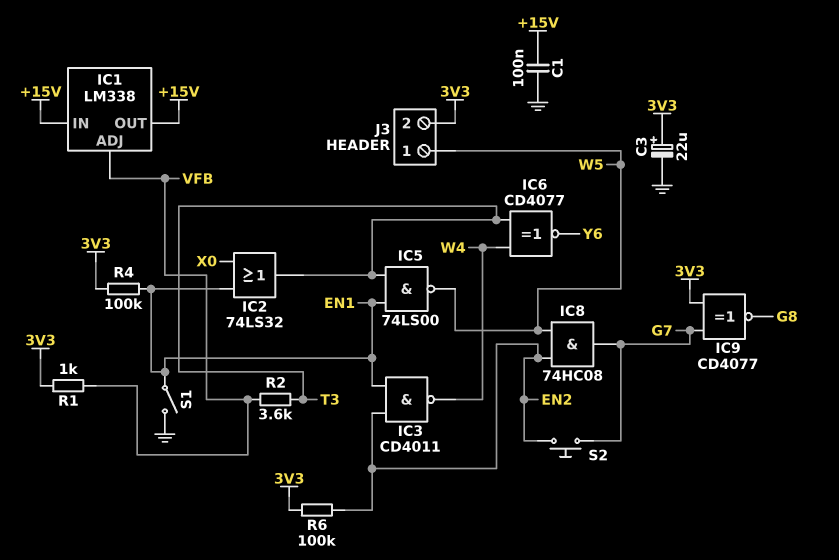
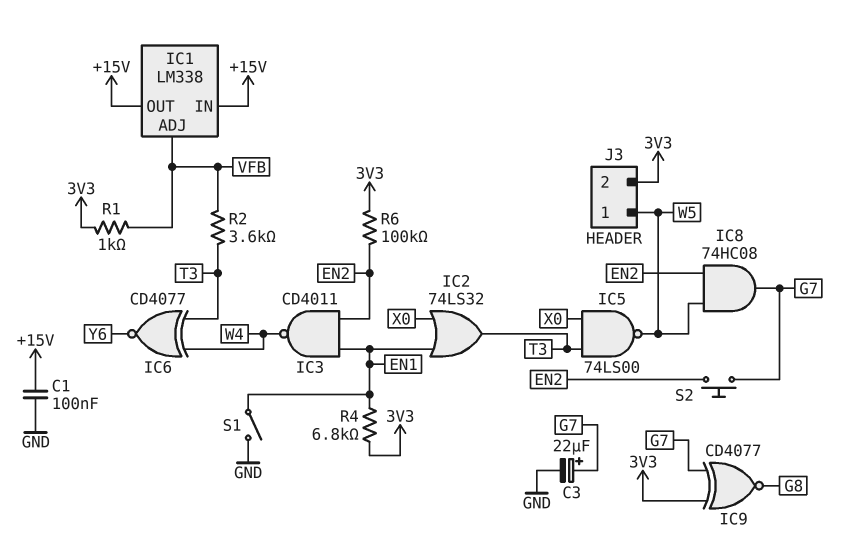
C3: 22uF (plus 3V3, minus GND) -> 22uF (plus G7, minus GND)
IC5: NAND 74LS00 (in EN1, in T3, out W5) -> NAND 74LS00 (in T3, in X0, out W5)
R4: 100k (3V3, EN1) -> 6.8k (3V3, EN1)

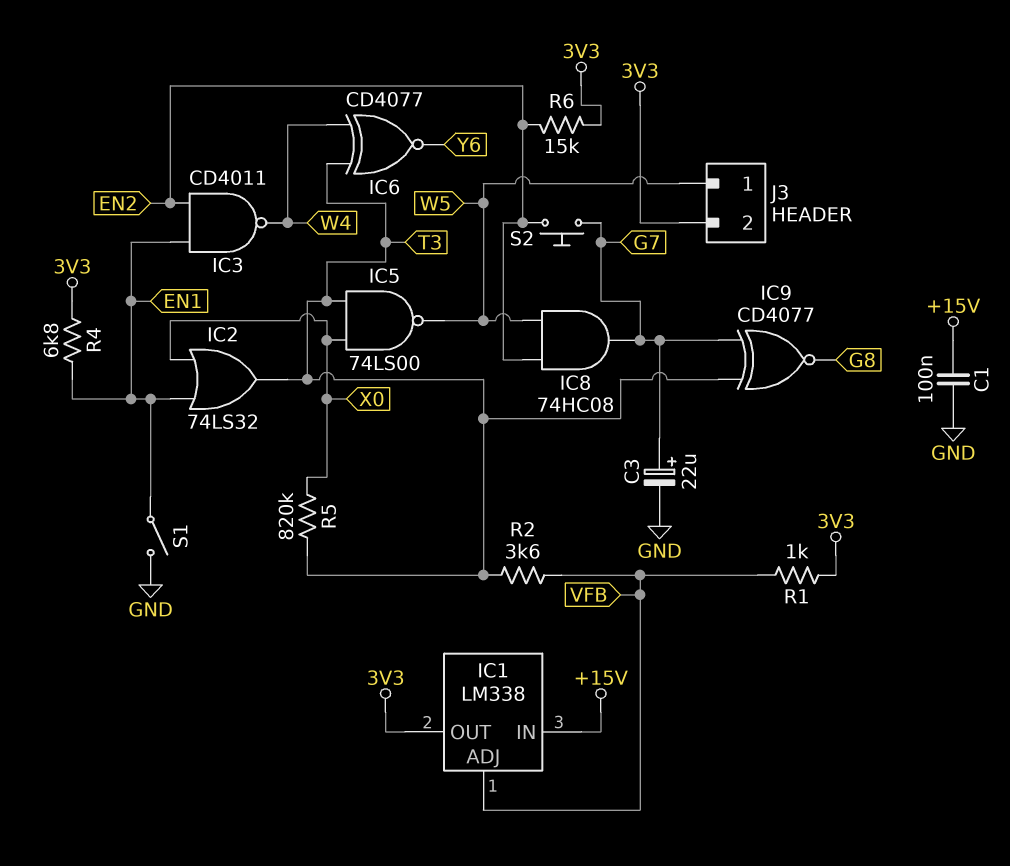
IC1 pin OUT: +15V -> 3V3
IC9: XNOR CD4077 (in 3V3, in G7, out G8) -> XNOR CD4077 (in G7, in T3, out G8)
R5: none -> 820k (T3, X0)
R6: 100k (3V3, EN2) -> 15k (3V3, EN2)

